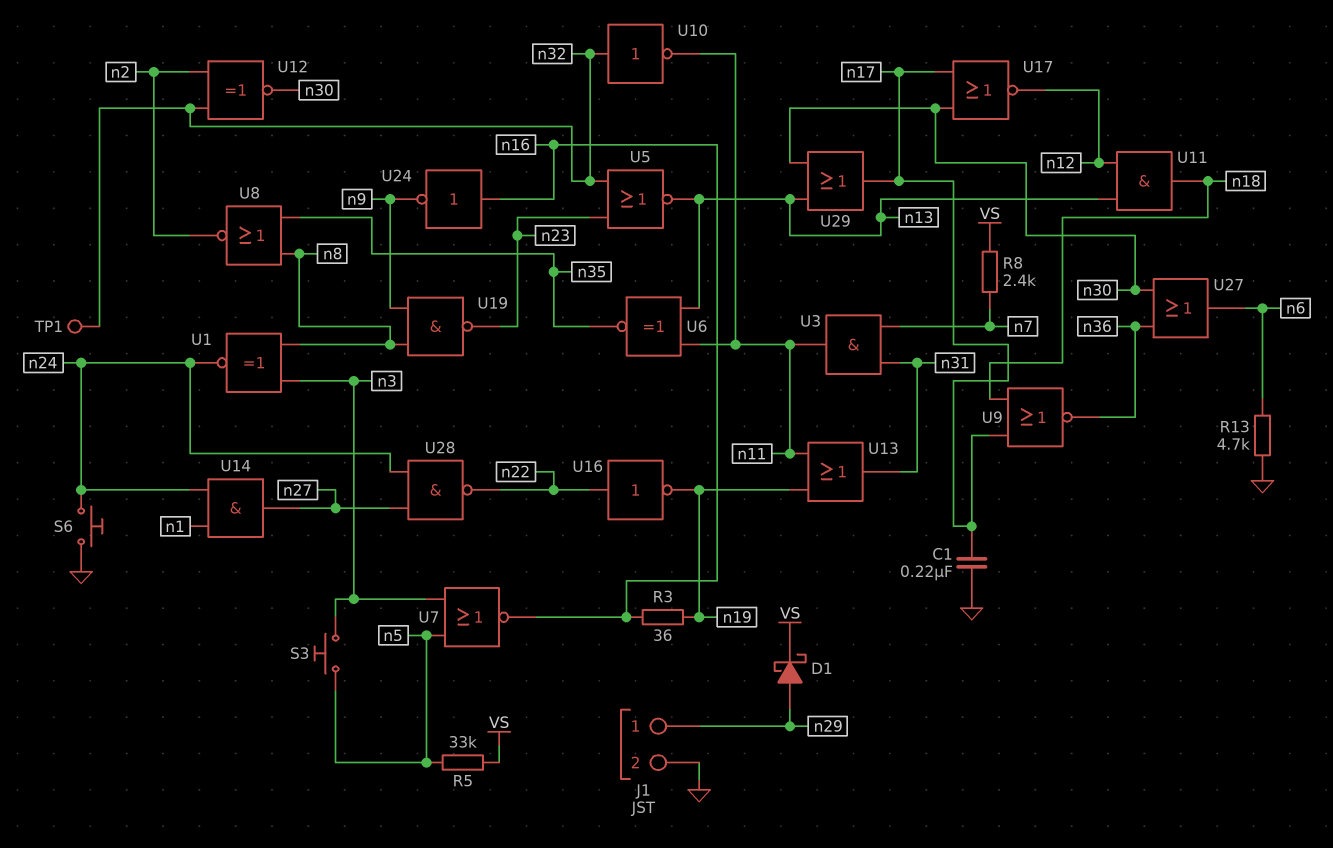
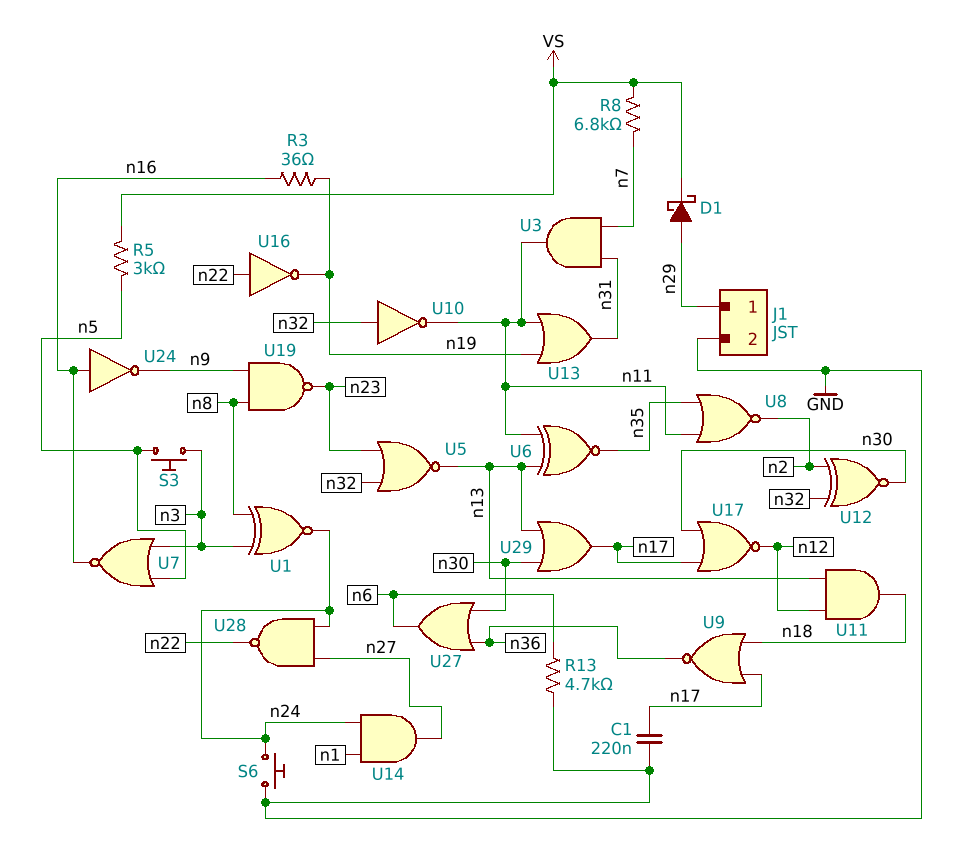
R5: 33k (VS, n5) -> 3k (VS, n5)
R8: 2.4k (VS, n7) -> 6.8k (VS, n7)
TP1: test point (n32) -> none
U8: NOR (in n8, in n35, out n2) -> NOR (in n11, in n35, out n2)

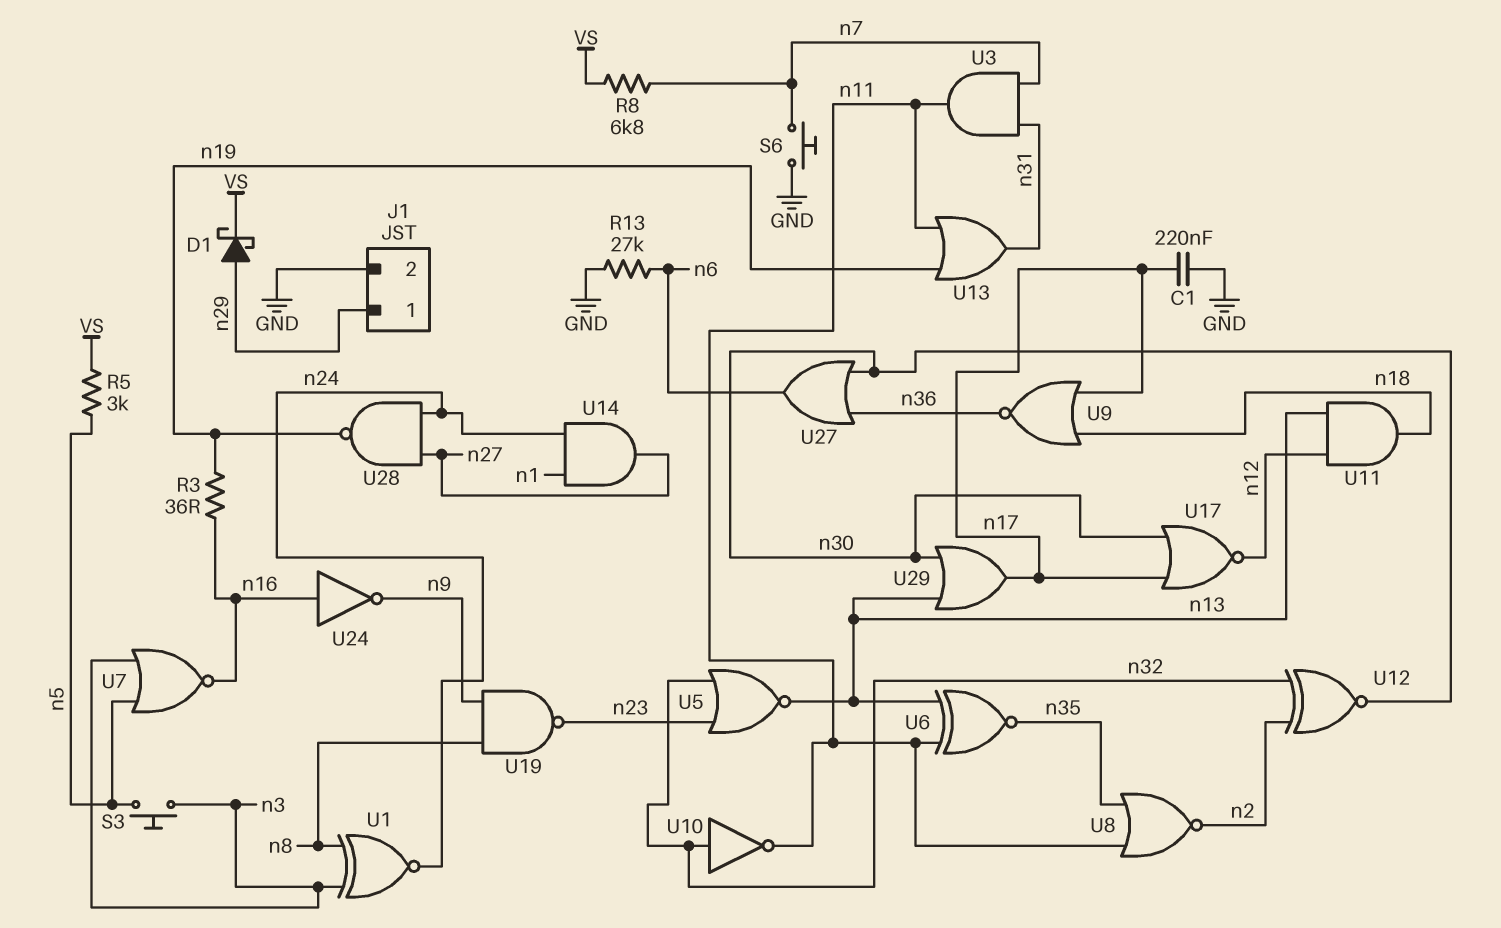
R13: 4.7k (GND, n6) -> 27k (GND, n6)
S6: button (GND, n24) -> button (GND, n7)
U16: NOT (in n22, out n19) -> none
U28: NAND (in n24, in n27, out n22) -> NAND (in n24, in n27, out n19)

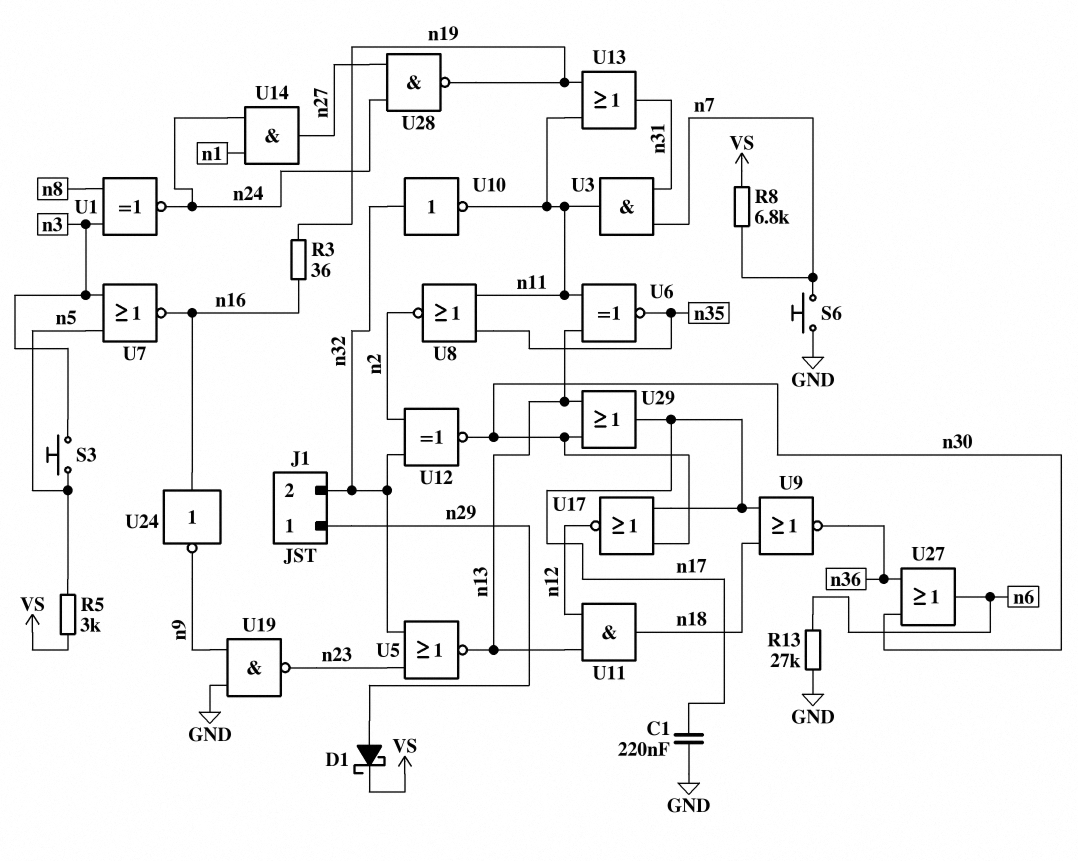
J1 pin 2: GND -> n32
U19: NAND (in n8, in n9, out n23) -> NAND (in GND, in n9, out n23)

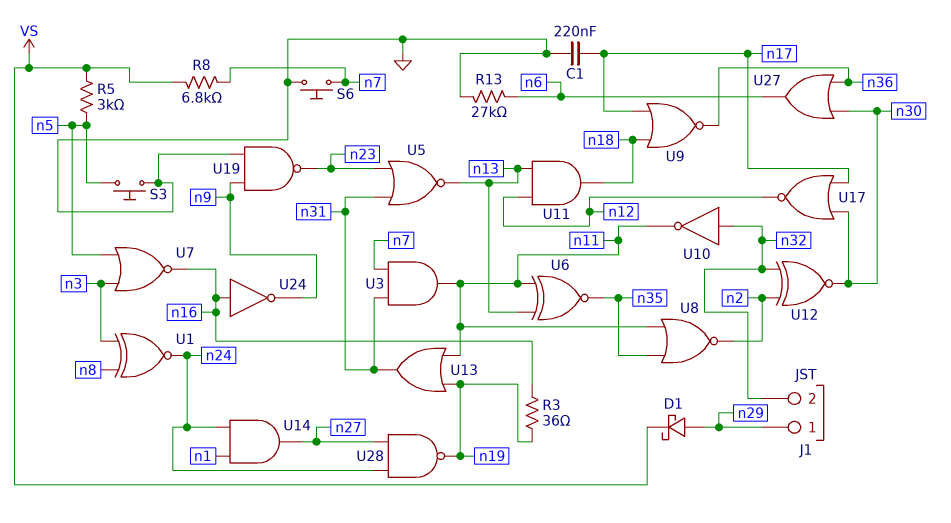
S3: button (n3, n5) -> button (GND, n5)
U5: NOR (in n23, in n32, out n13) -> NOR (in n23, in n31, out n13)
U29: OR (in n13, in n30, out n17) -> none

